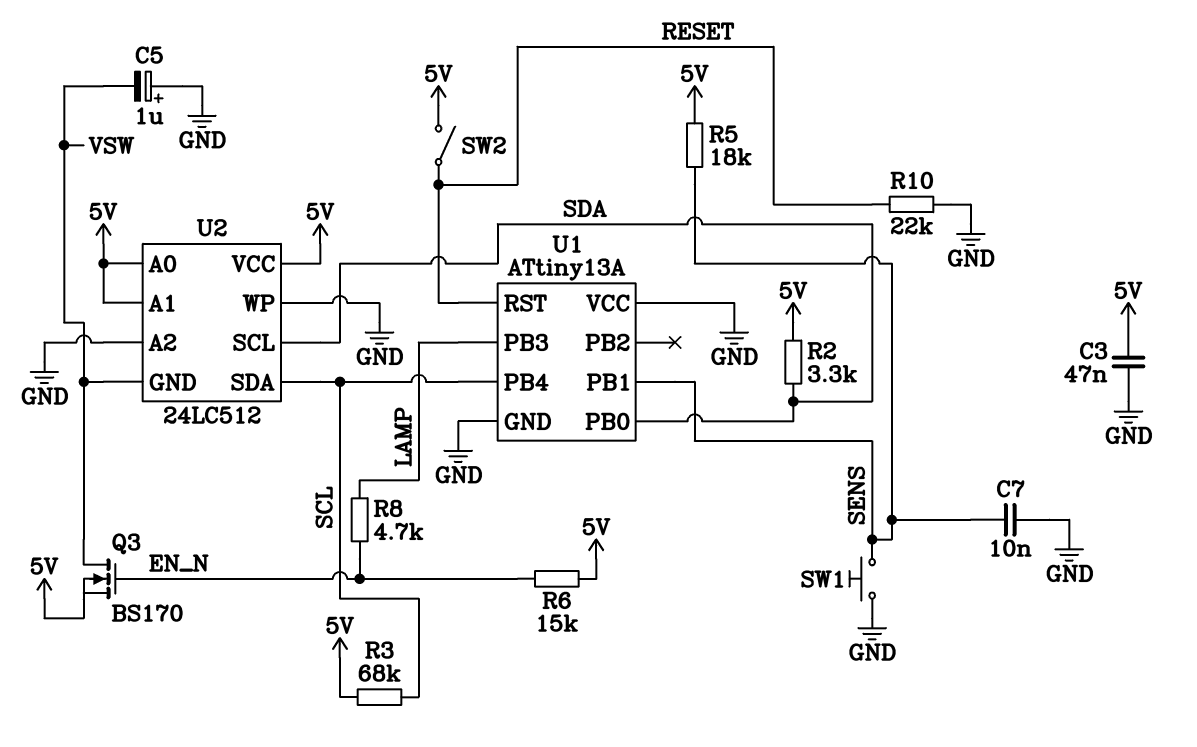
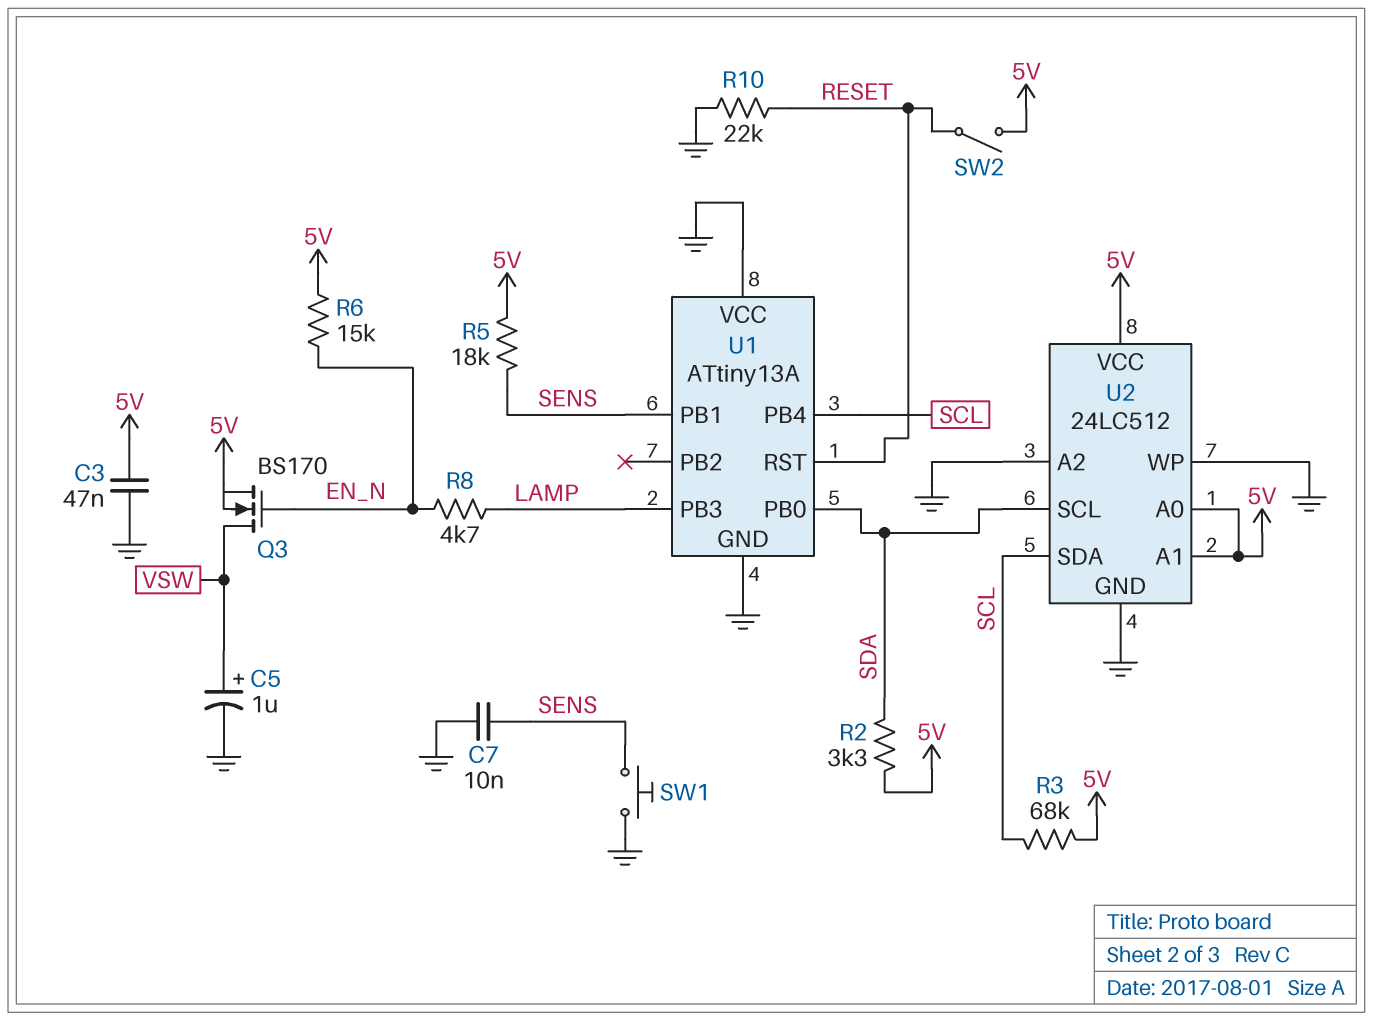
C5: 1uF (plus GND, minus VSW) -> 1uF (plus VSW, minus GND)
U2 pin GND: VSW -> GND

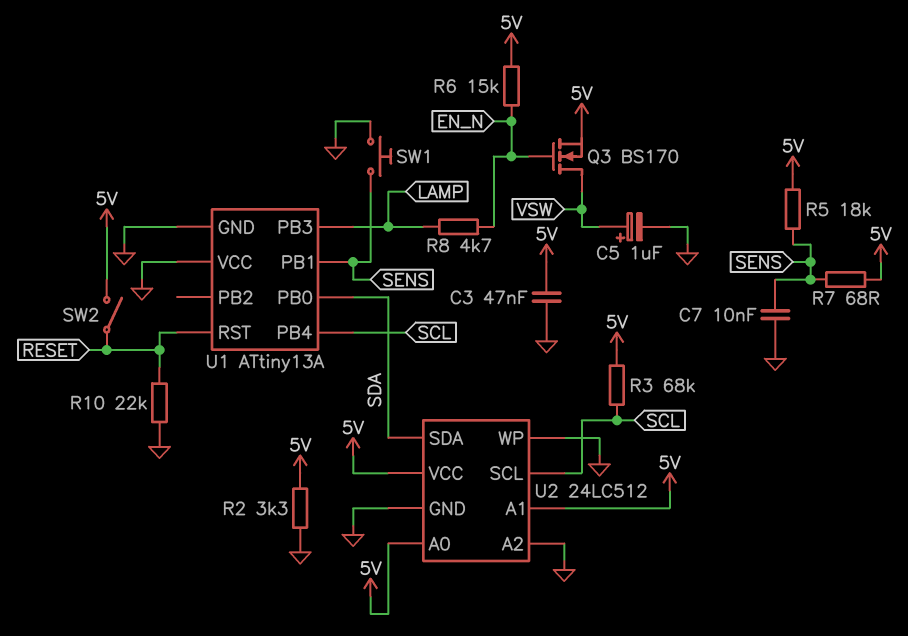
R2: 3.3k (5V, SDA) -> 3.3k (5V, GND)
R7: none -> 68 (5V, SENS)
U2 pin SCL: SDA -> SCL
U2 pin SDA: SCL -> SDA

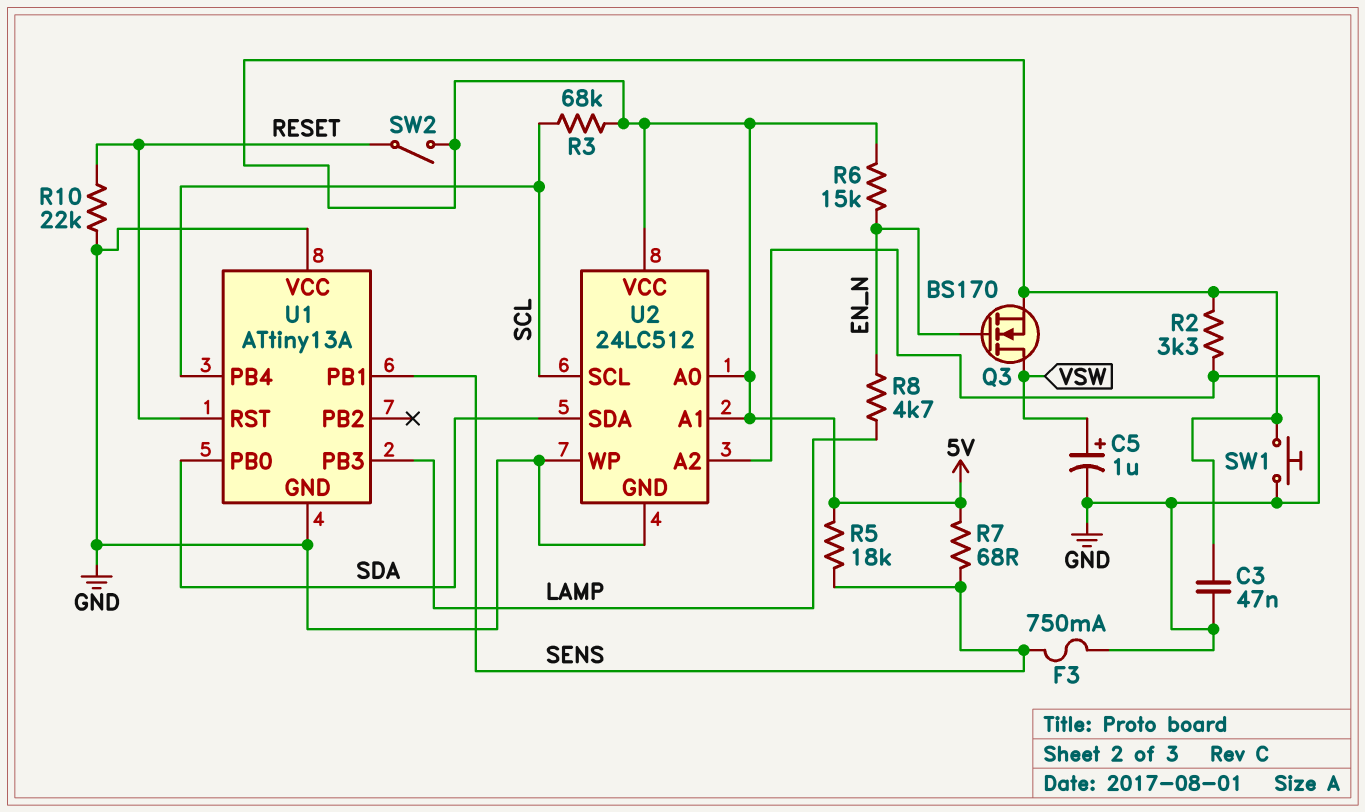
C7: 10nF (GND, SENS) -> none
F3: none -> 750mA (GND, SENS)
SW1: button (GND, SENS) -> button (5V, GND)

